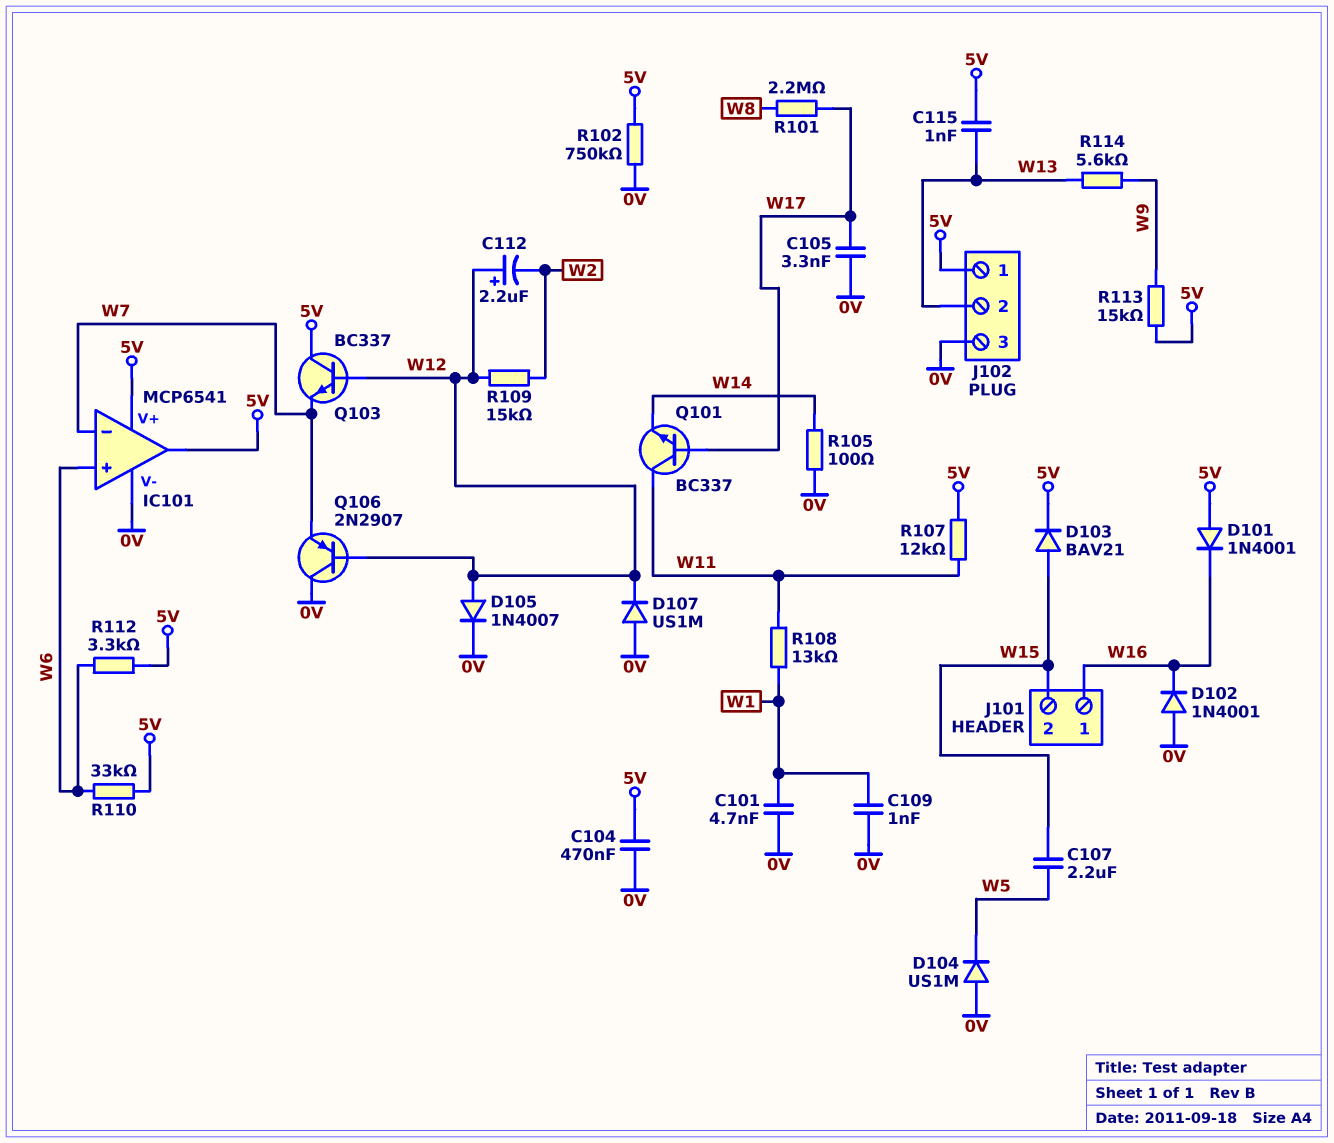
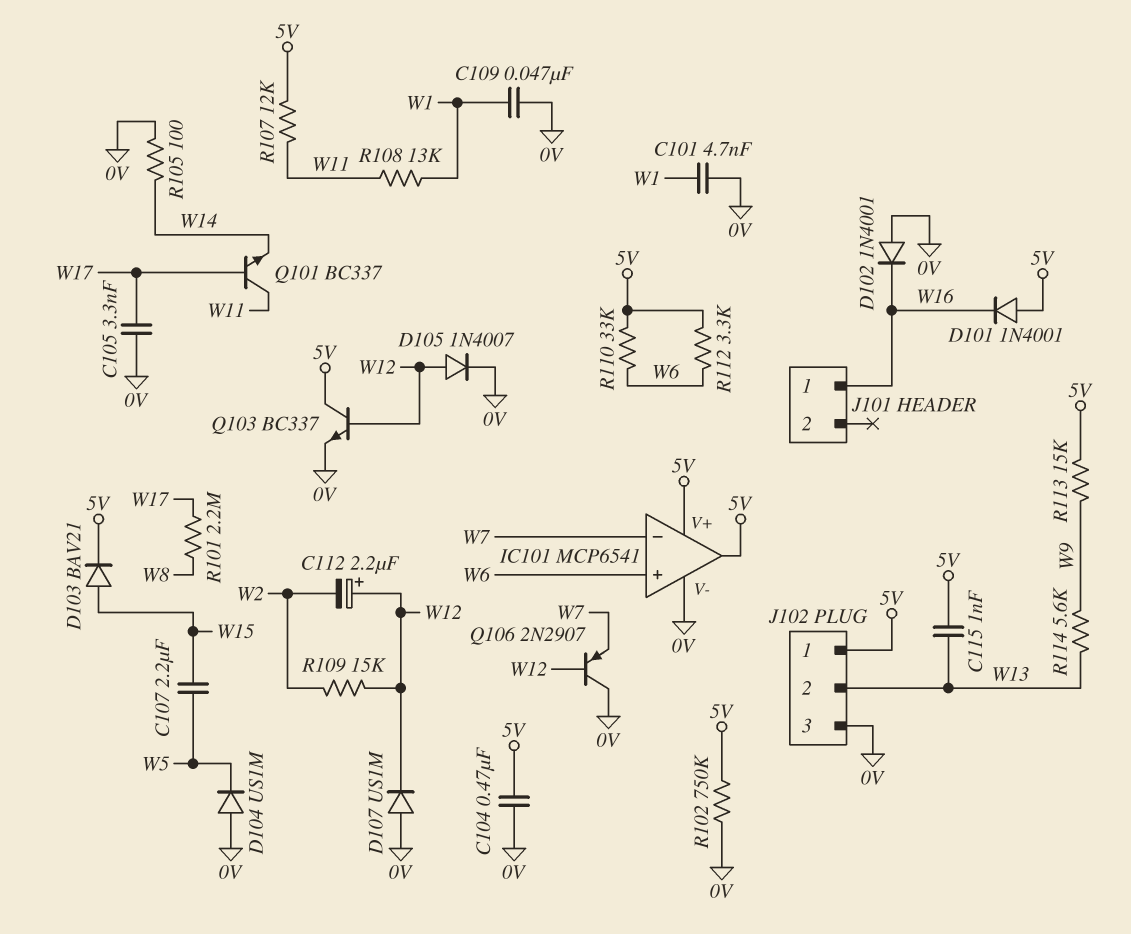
C109: 1nF (0V, W1) -> 47nF (0V, W1)
J101 pin 2: W15 -> none
Q103: NPN BC337 (B W12, C 5V, E W7) -> NPN BC337 (B W12, C 5V, E 0V)

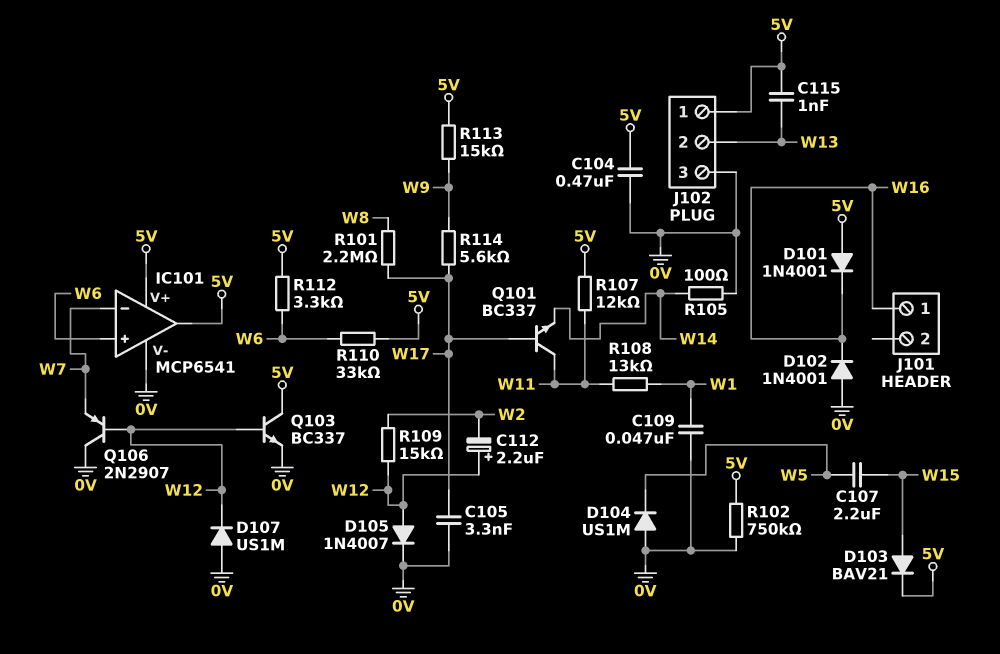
C101: 4.7nF (0V, W1) -> none
R114: 5.6k (W9, W13) -> 5.6k (W9, W17)

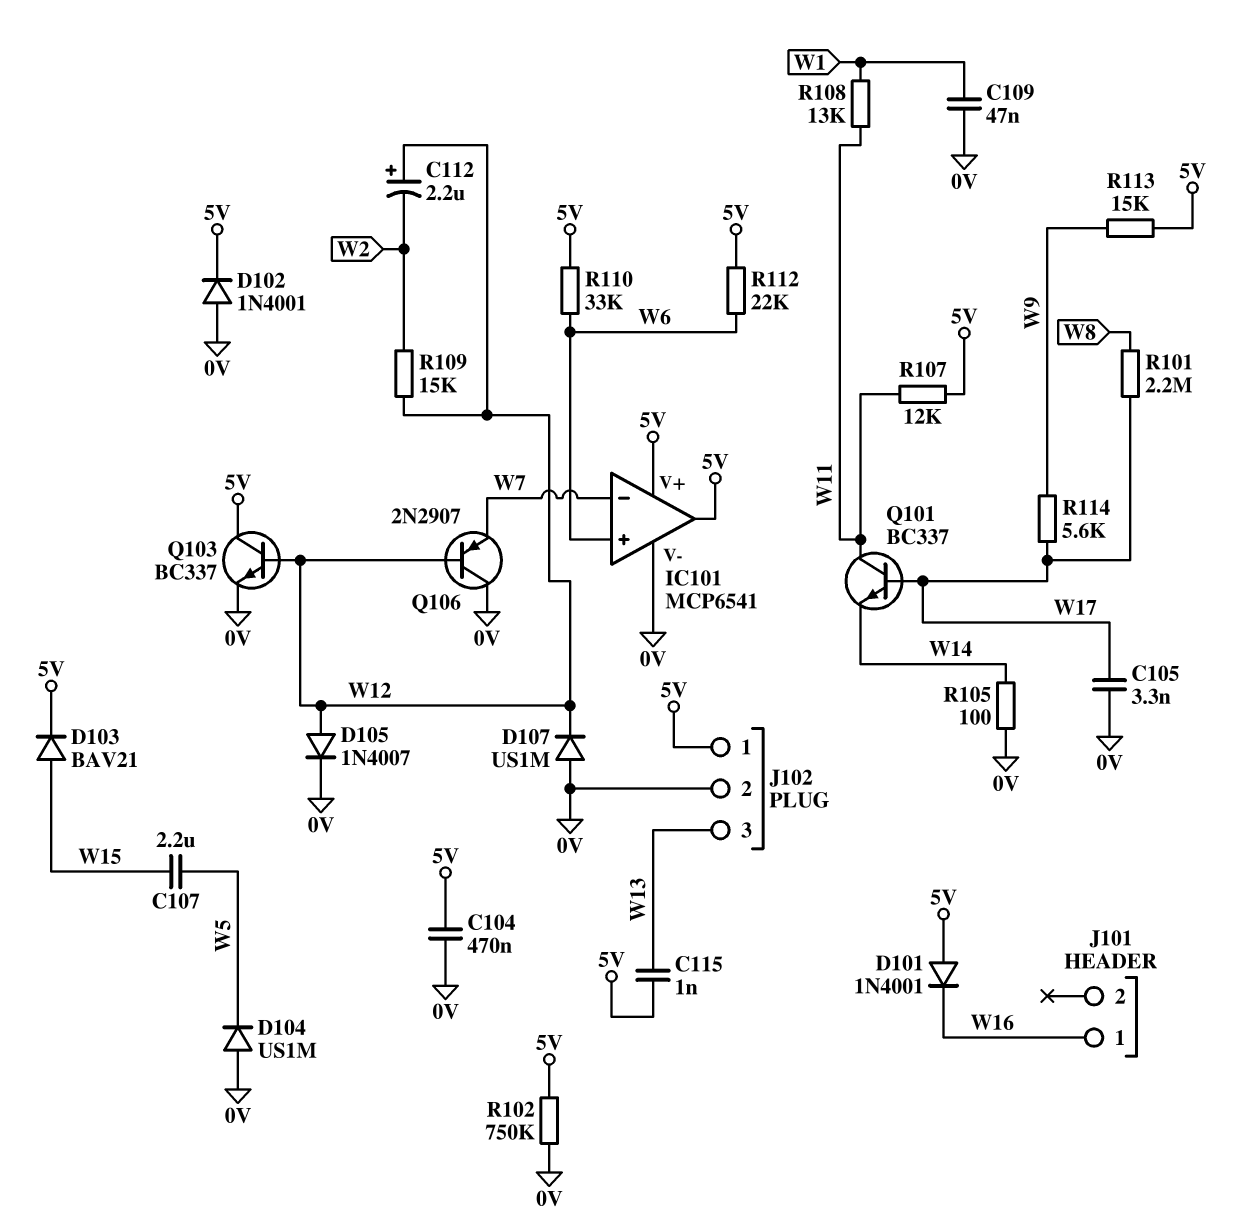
D102: diode 1N4001 (A 0V, K W16) -> diode 1N4001 (A 0V, K 5V)
J102 pin 2: W13 -> 0V
J102 pin 3: 0V -> W13
R112: 3.3k (5V, W6) -> 22k (5V, W6)

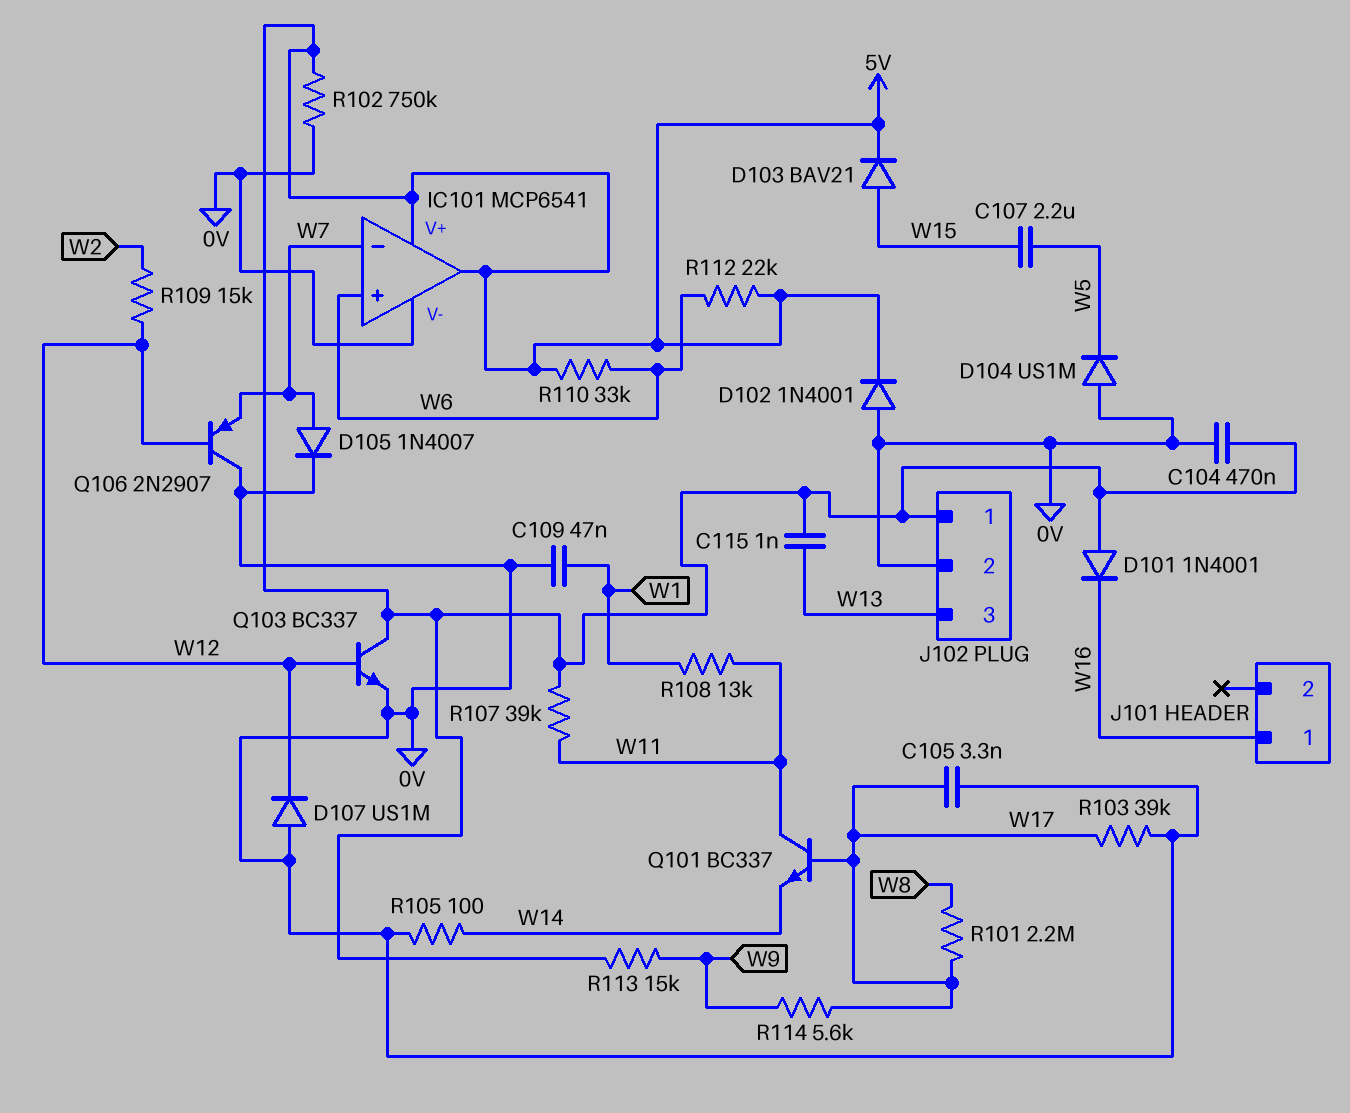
C112: 2.2uF (plus W12, minus W2) -> none
D105: diode 1N4007 (A W12, K 0V) -> diode 1N4007 (A W7, K 0V)
R103: none -> 39k (0V, W17)
R107: 12k (5V, W11) -> 39k (5V, W11)

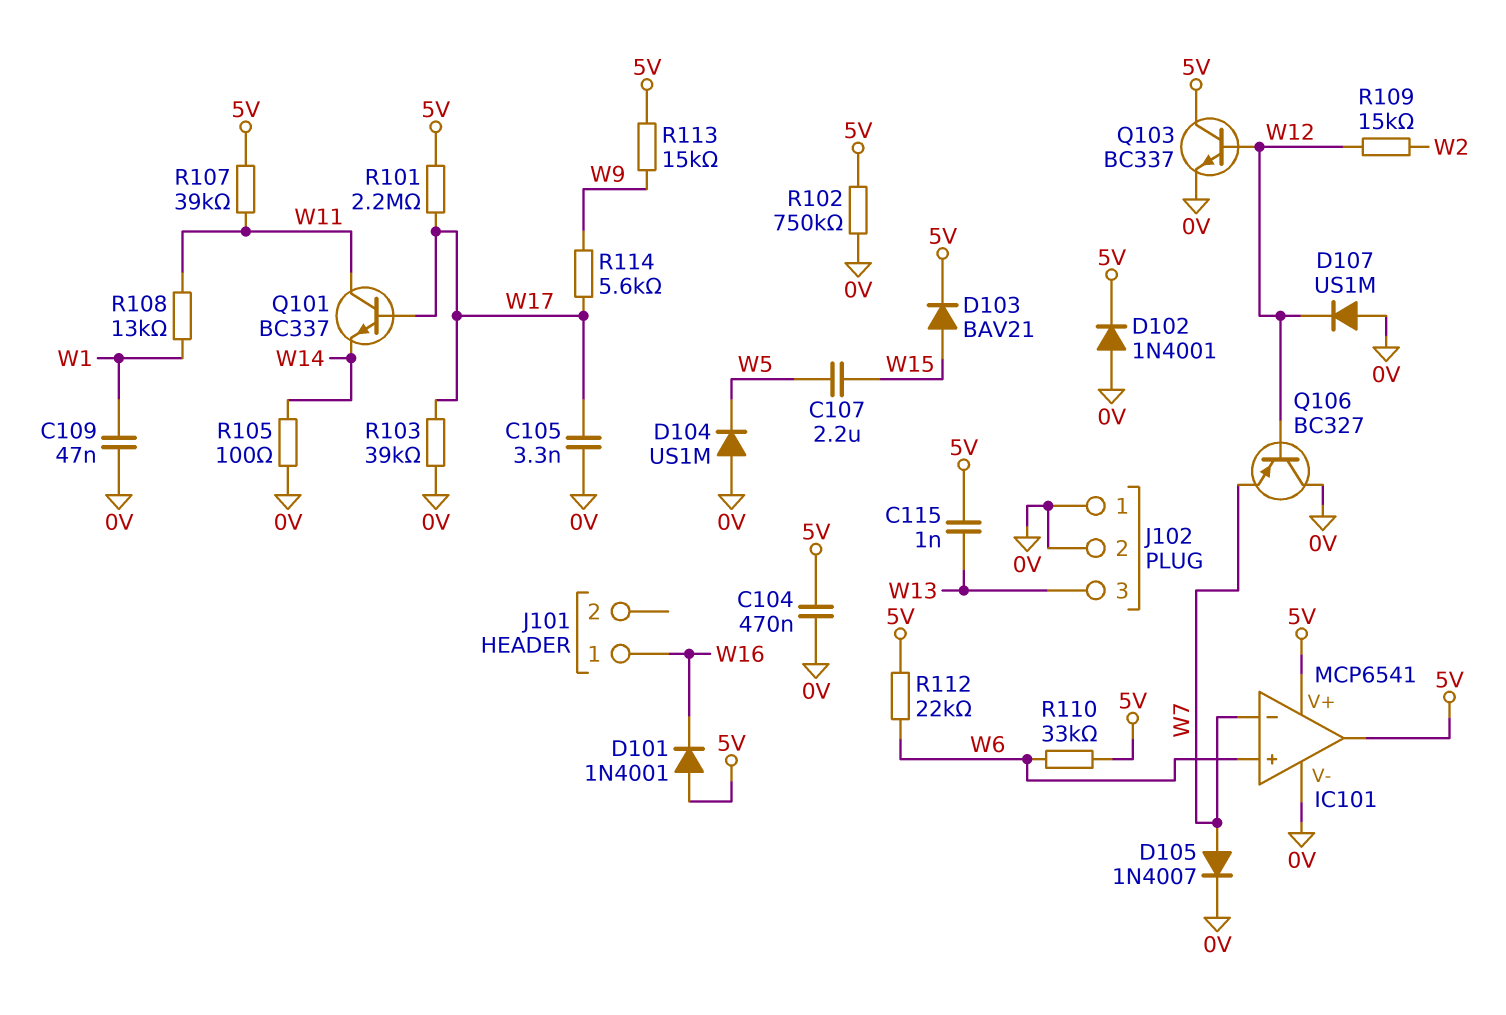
J102 pin 1: 5V -> 0V
Q106: PNP 2N2907 (B W12, C 0V, E W7) -> PNP BC327 (B W12, C 0V, E W7)
R101: 2.2M (W8, W17) -> 2.2M (5V, W17)

